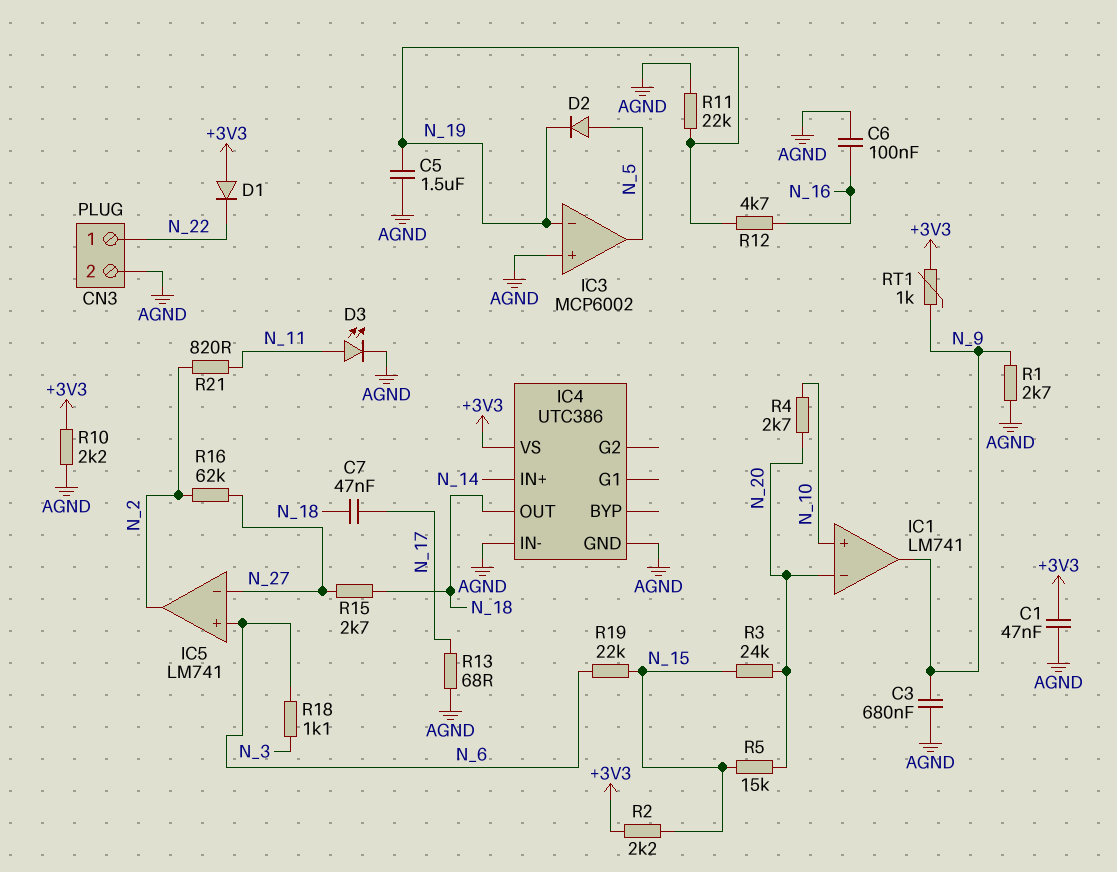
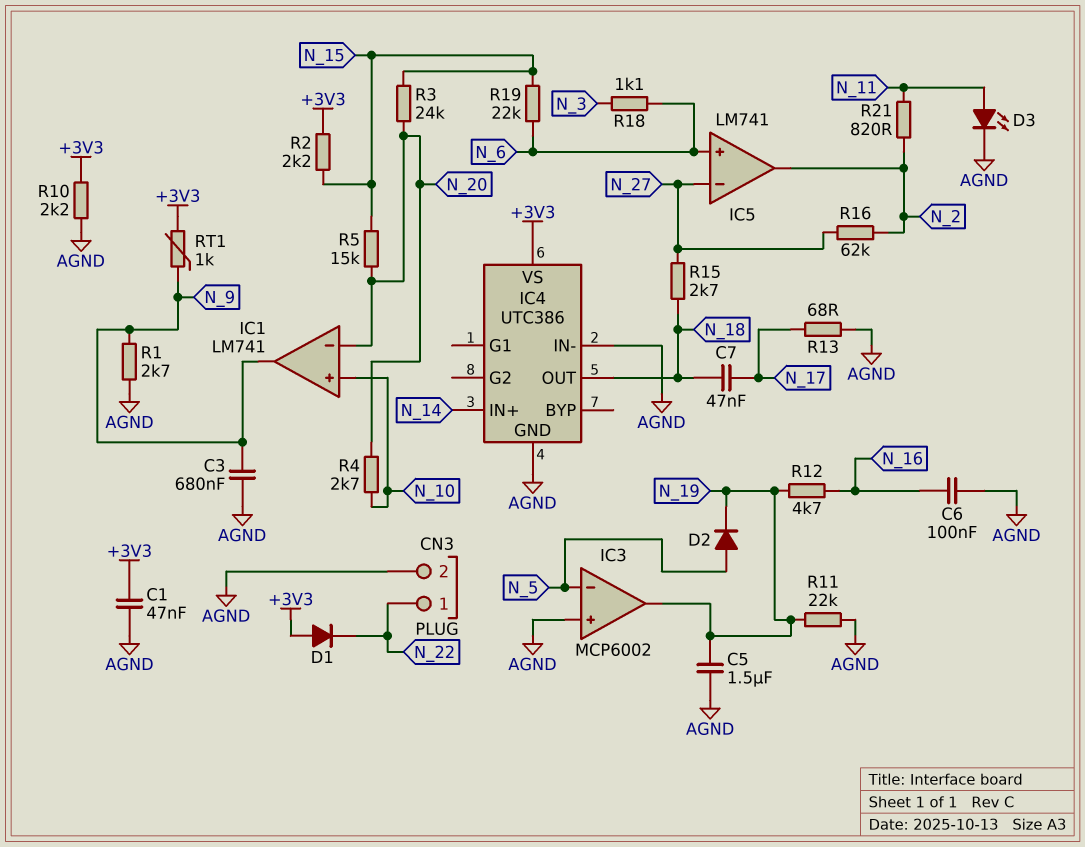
IC3 pin in-: N_19 -> N_5
IC3 pin out: N_5 -> N_19

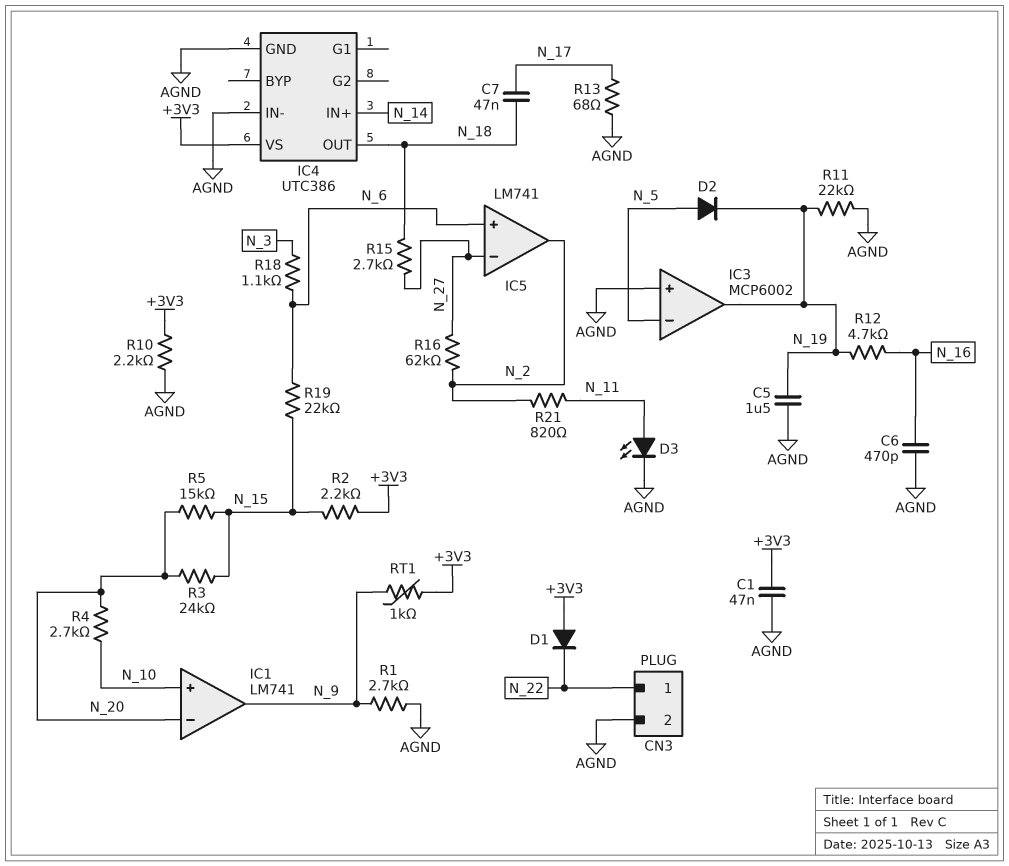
C3: 680nF (AGND, N_9) -> none
C6: 100nF (AGND, N_16) -> 470pF (AGND, N_16)

